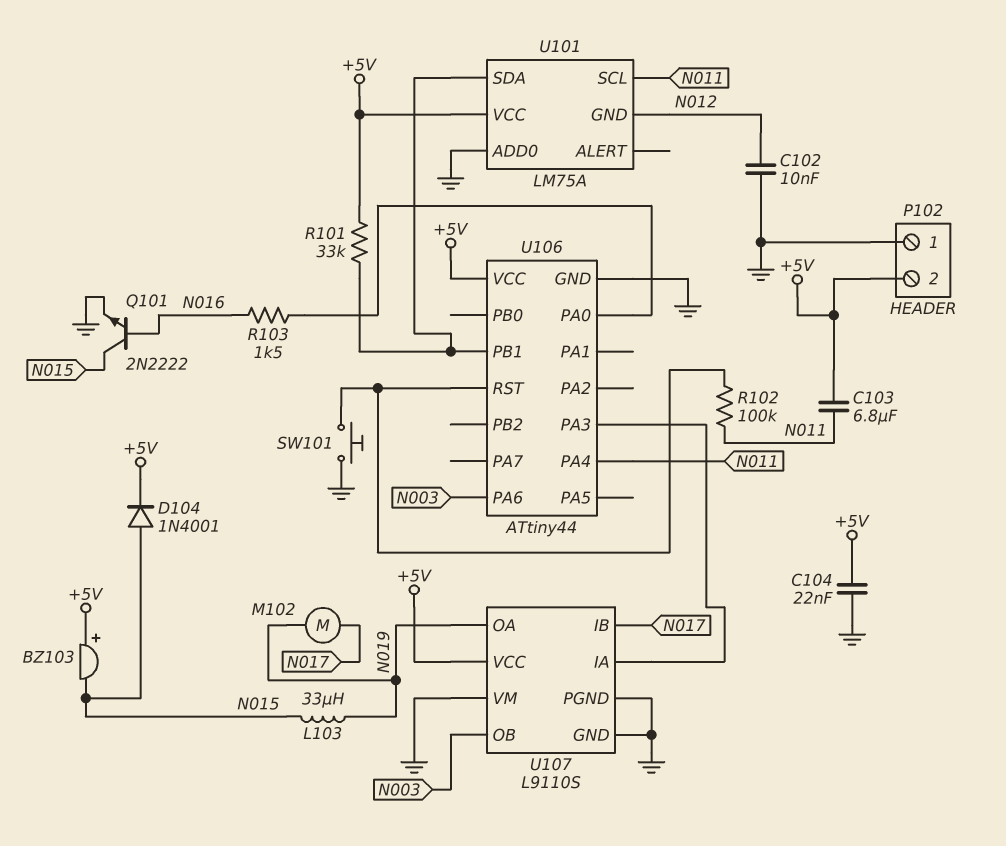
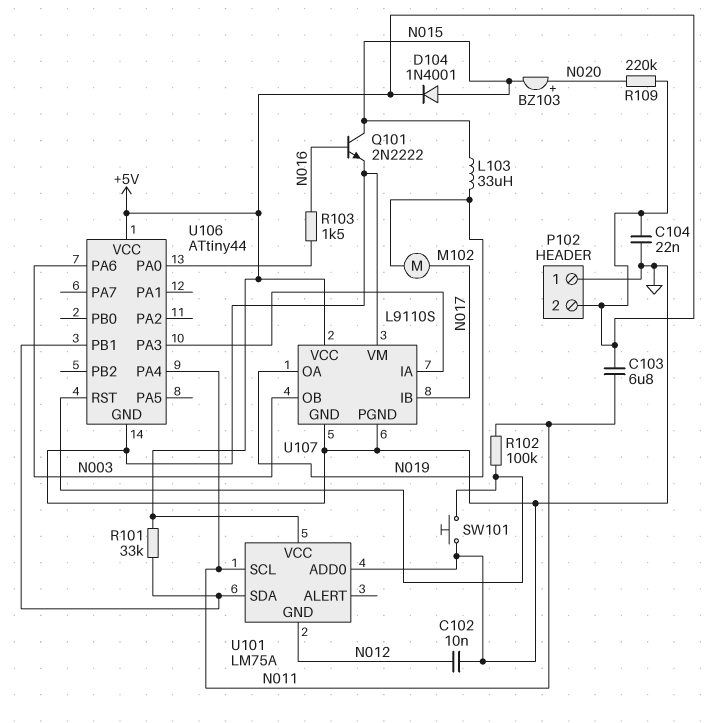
BZ103: buzzer (plus +5V, minus N015) -> buzzer (plus N020, minus N015)
R109: none -> 220k (+5V, N020)

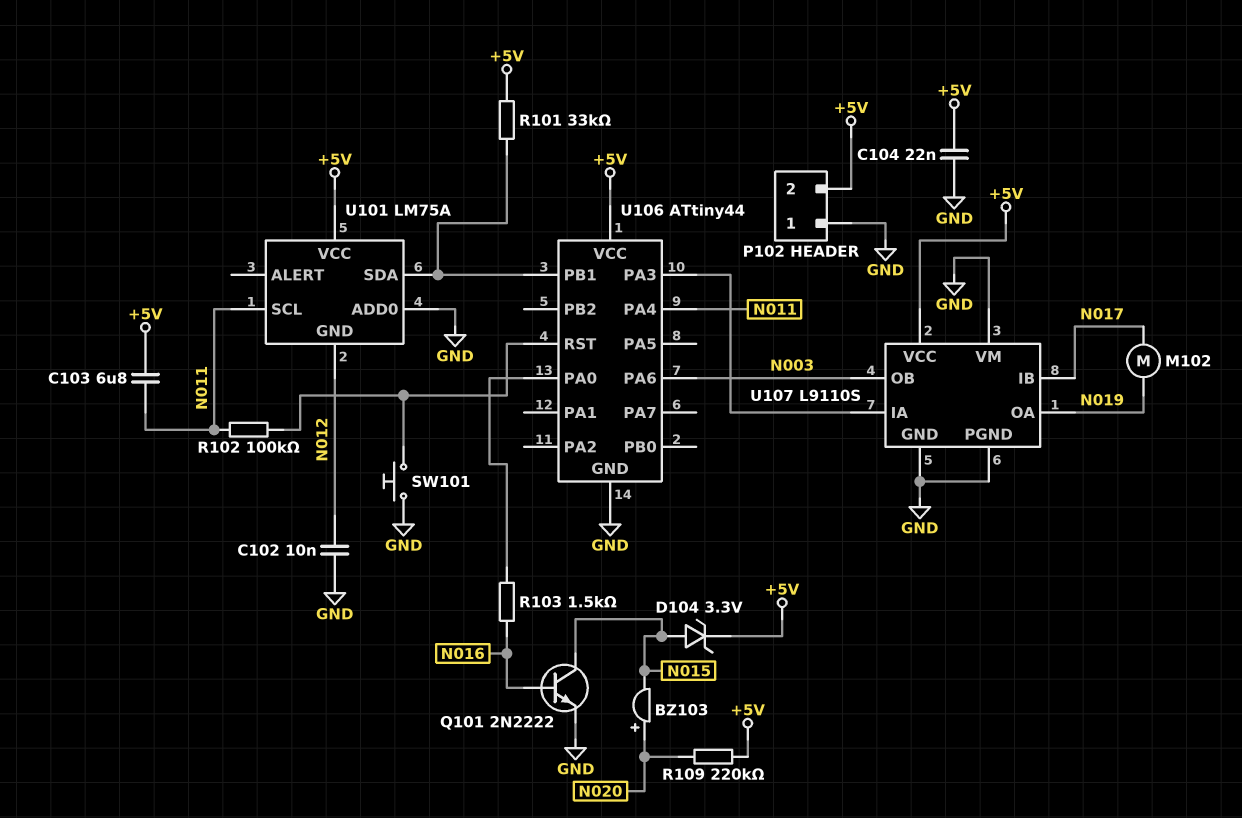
D104: diode 1N4001 (A N015, K +5V) -> zener 3.3V (A N015, K +5V)
L103: 33uH (N015, N019) -> none

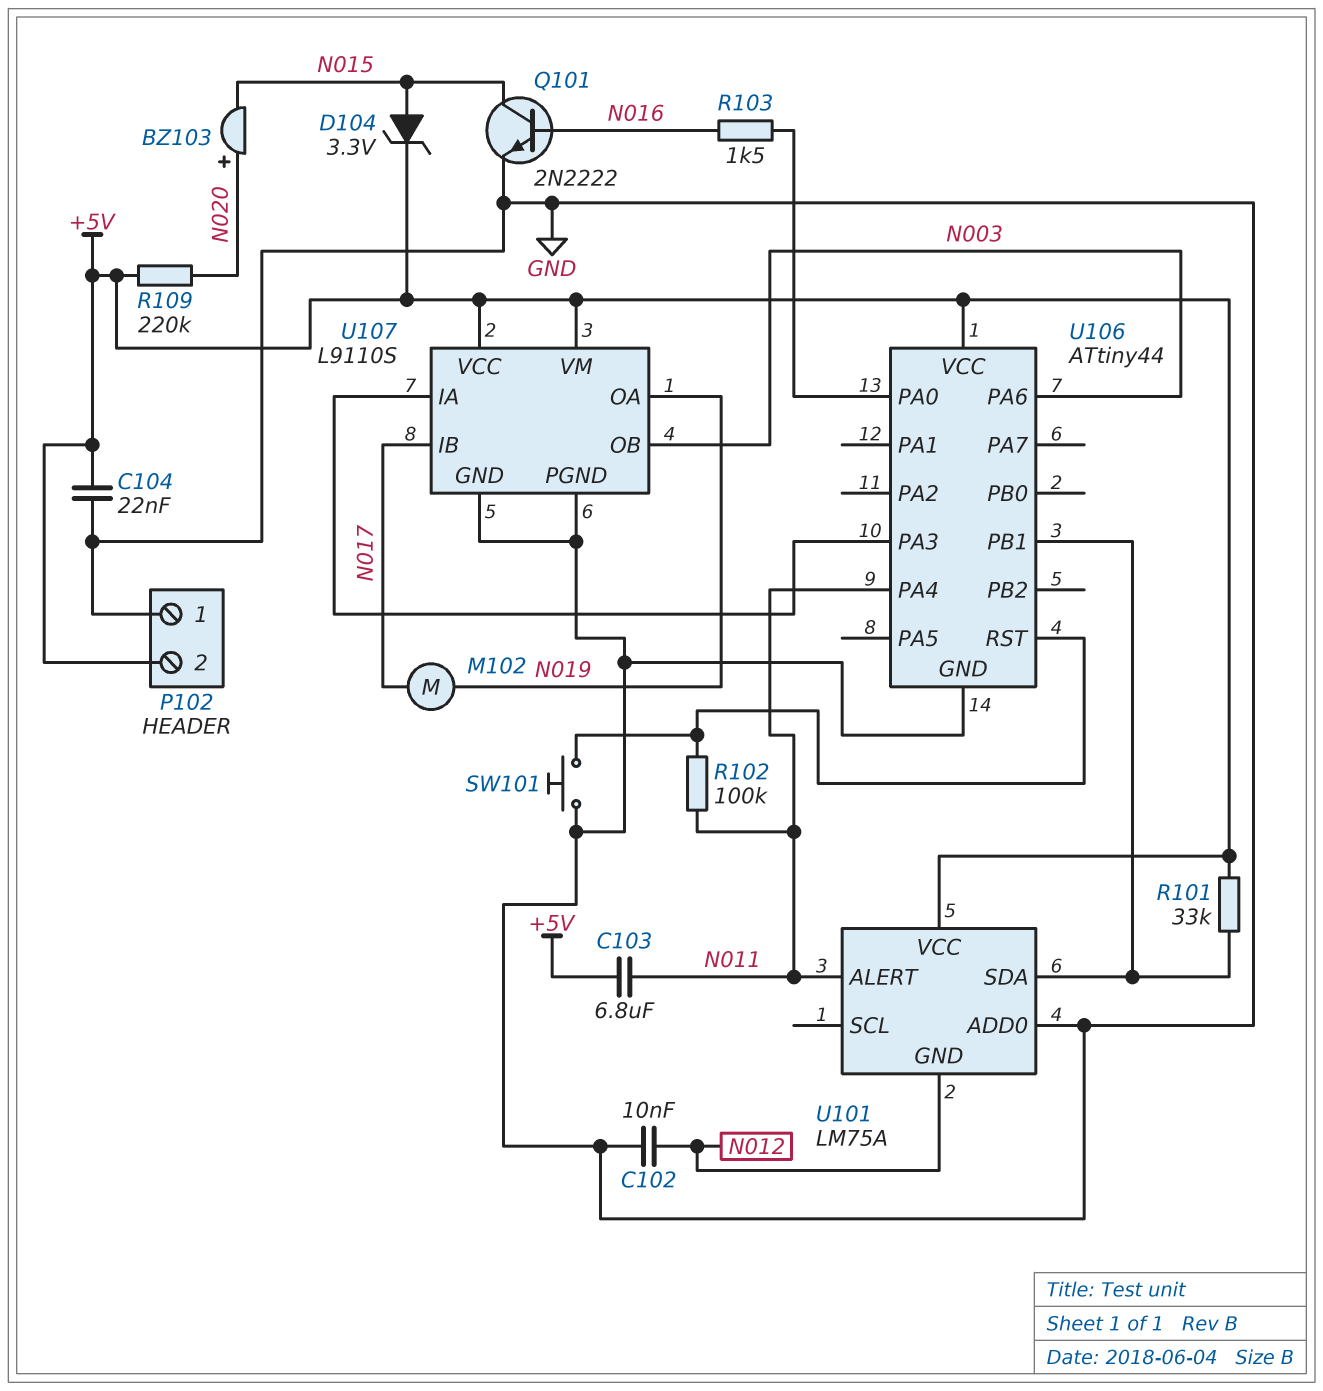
U101 pin ALERT: none -> N011
U101 pin SCL: N011 -> none
U107 pin VM: GND -> +5V

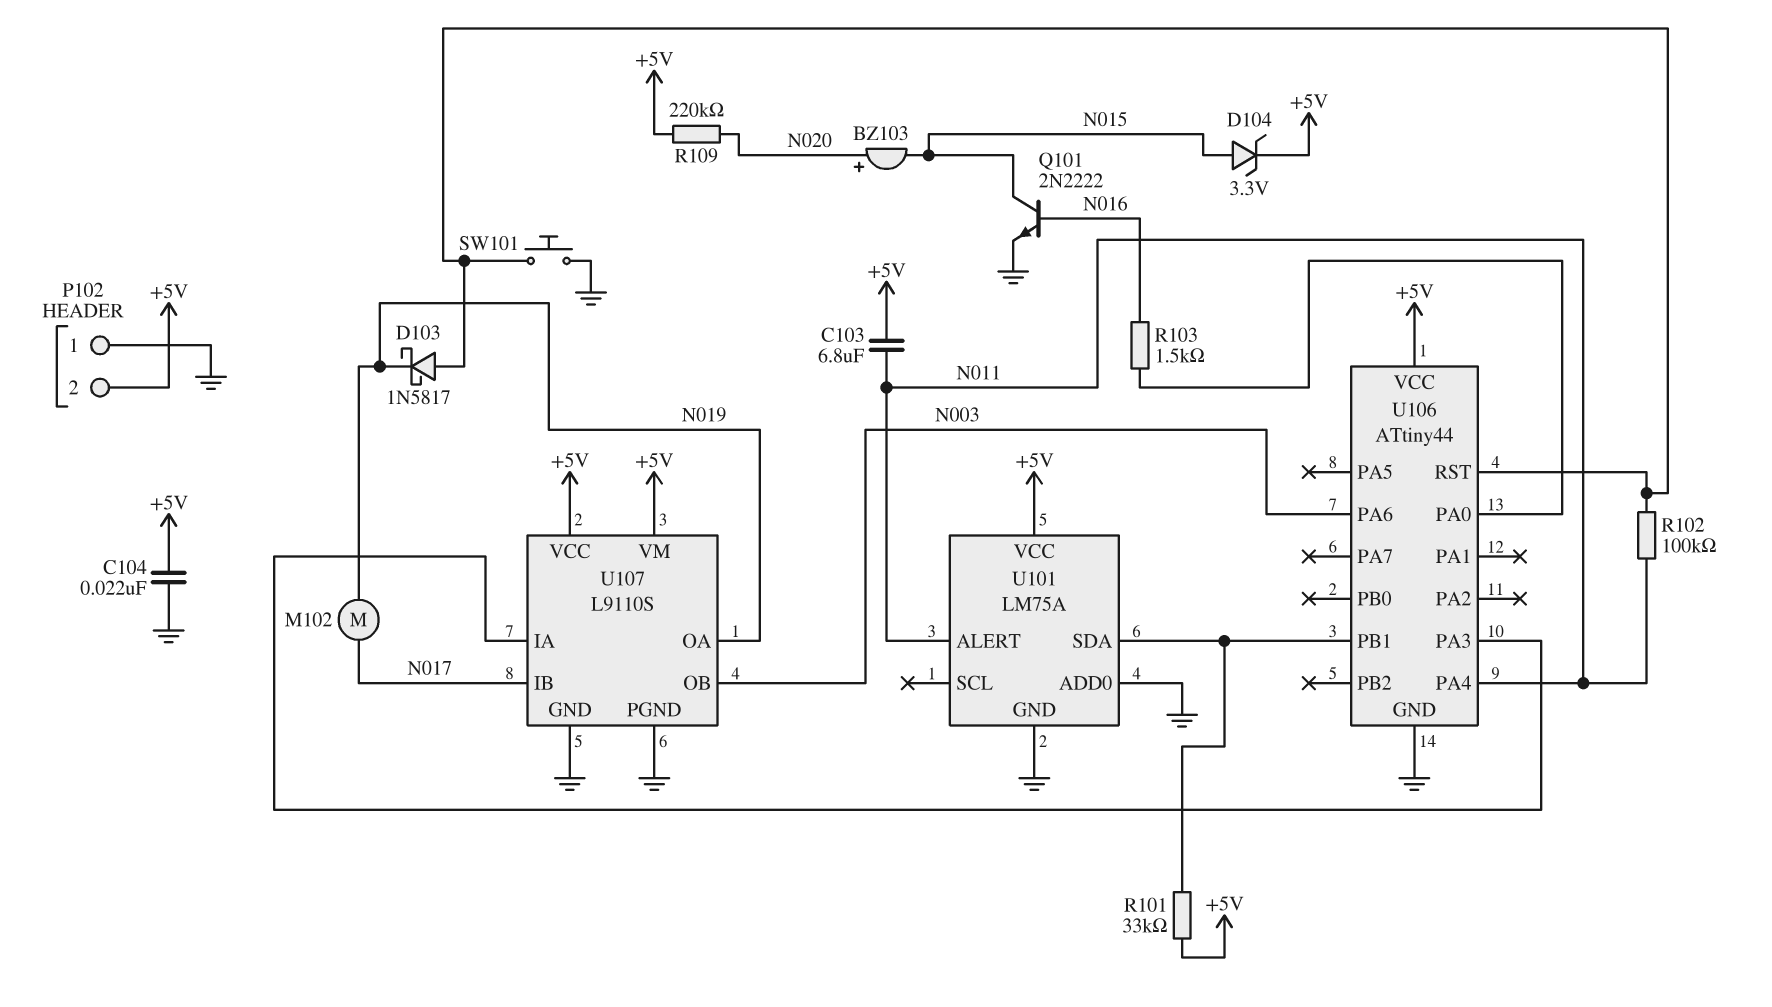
C102: 10nF (GND, N012) -> none
D103: none -> schottky 1N5817 (A U106/RST, K N019)
U101 pin GND: N012 -> GND

